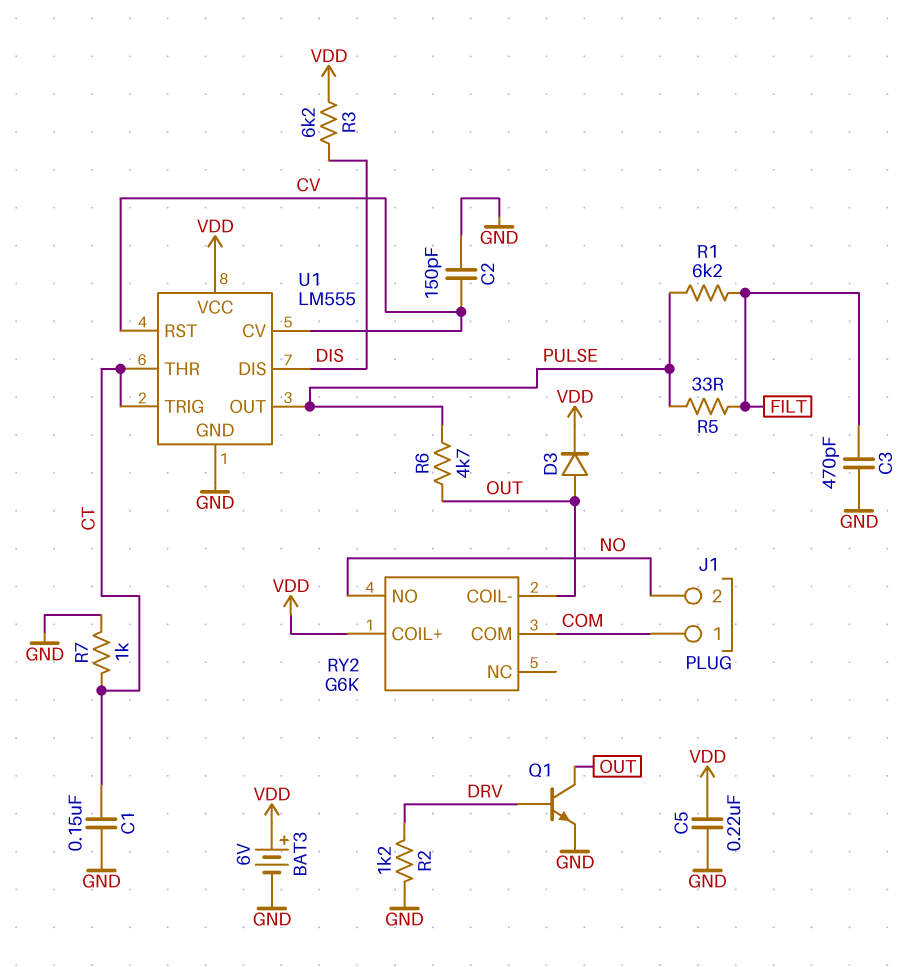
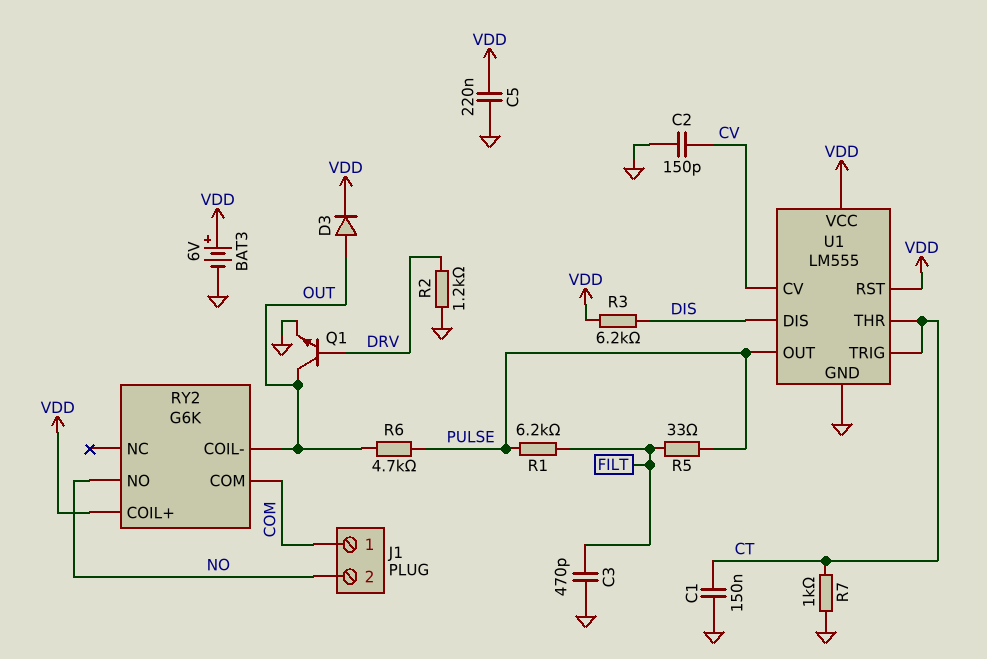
U1 pin RST: CV -> VDD

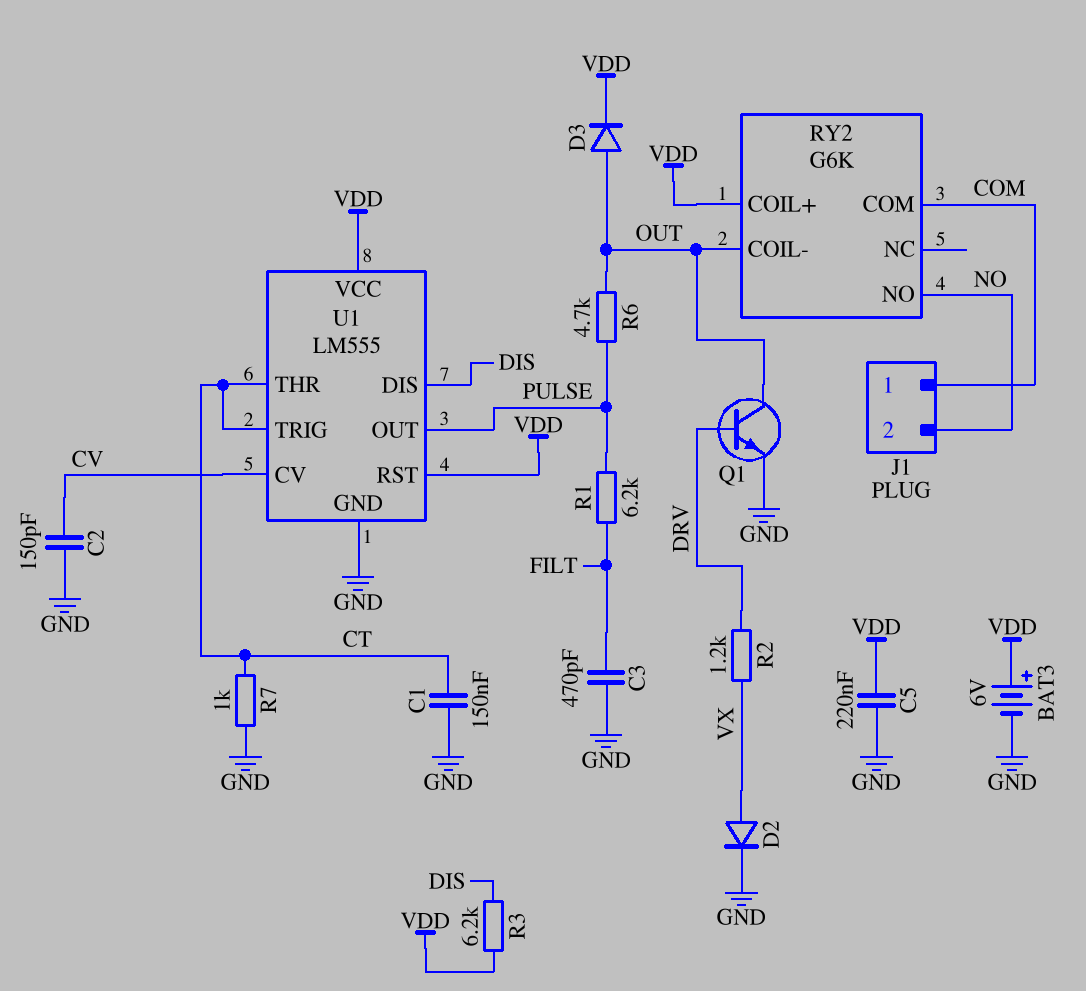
D2: none -> diode (A VX, K GND)
R2: 1.2k (DRV, GND) -> 1.2k (DRV, VX)
R5: 33 (FILT, PULSE) -> none

